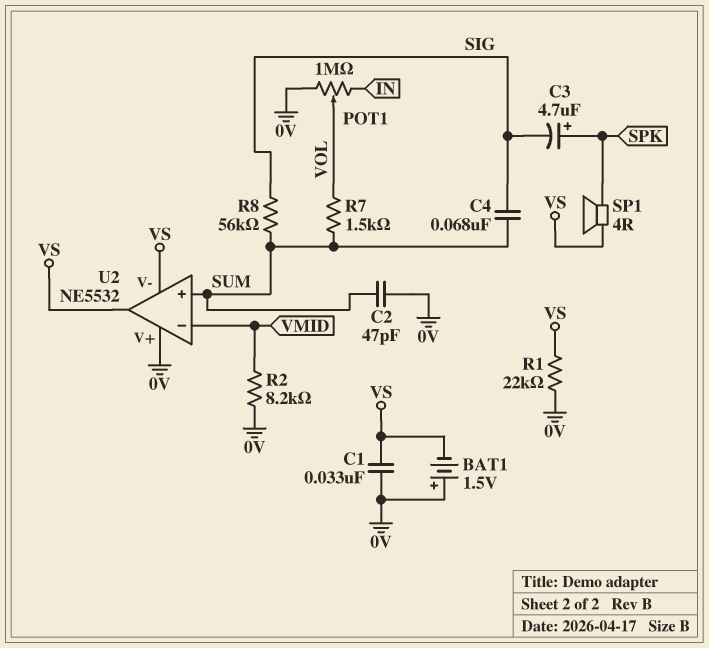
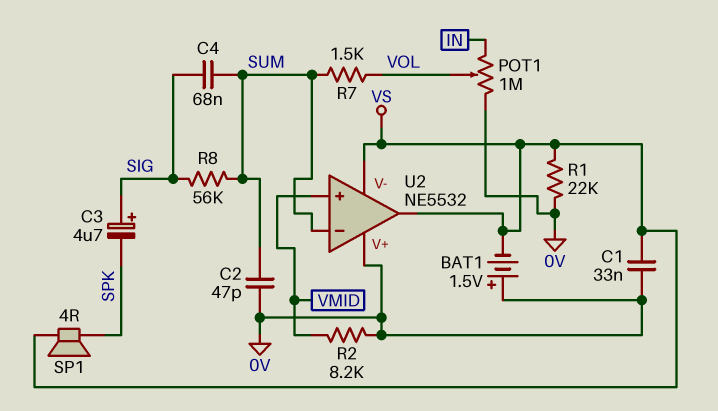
C3: 4.7uF (plus SPK, minus SIG) -> 4.7uF (plus SIG, minus SPK)
U2 pin in+: SUM -> VMID
U2 pin in-: VMID -> SUM

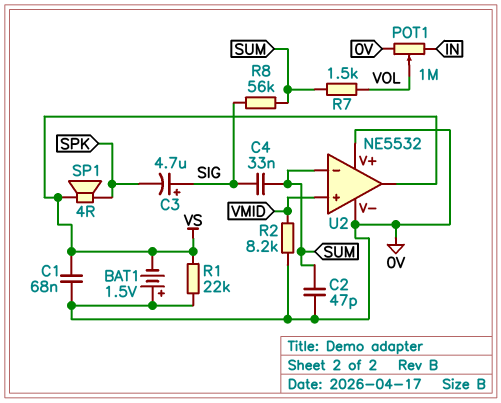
C1: 33nF (0V, VS) -> 68nF (0V, VS)
C4: 68nF (SIG, SUM) -> 33nF (SIG, SUM)
U2 pin V-: VS -> 0V

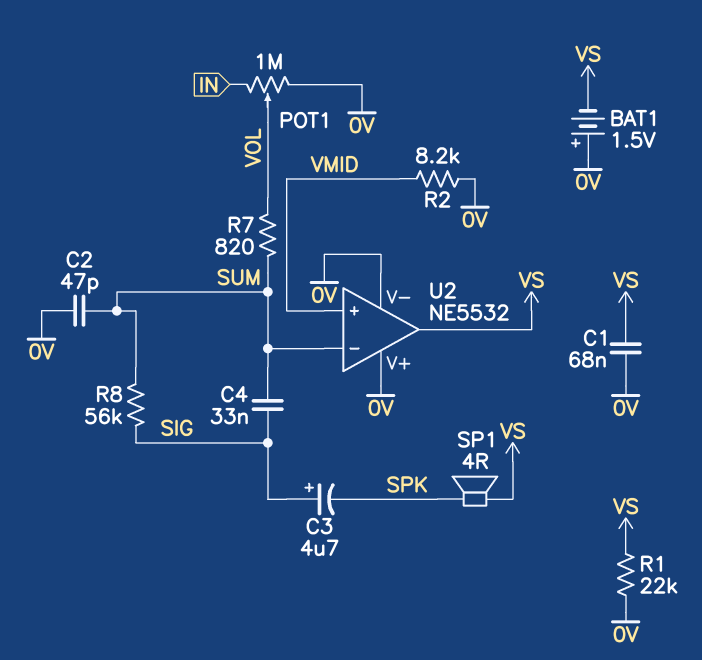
R7: 1.5k (SUM, VOL) -> 820 (SUM, VOL)

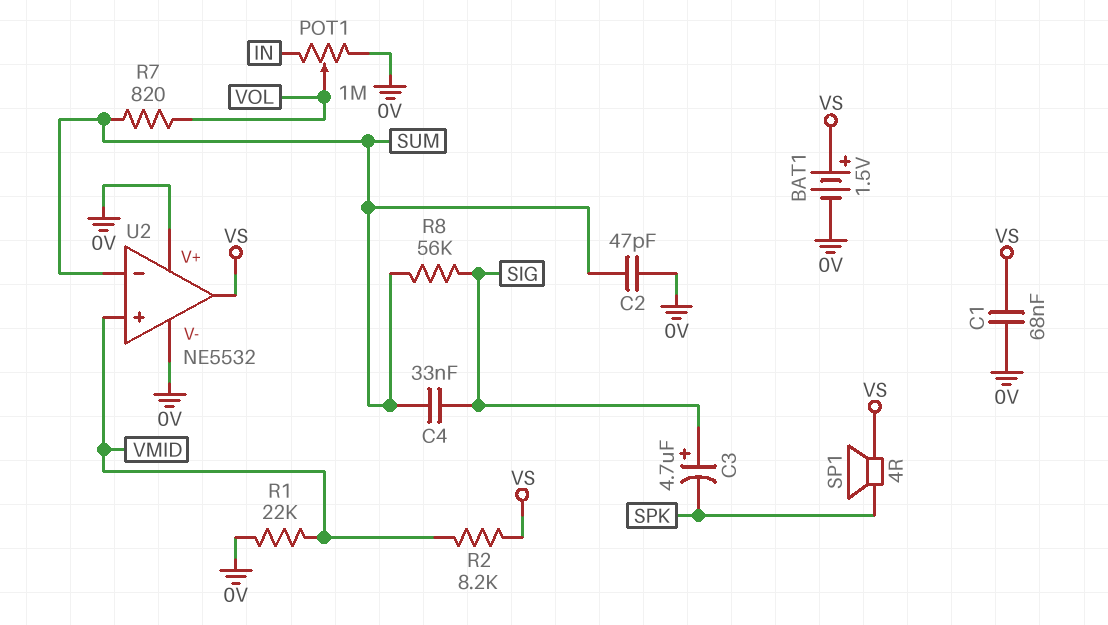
BAT1: 1.5V (plus 0V, minus VS) -> 1.5V (plus VS, minus 0V)
R1: 22k (0V, VS) -> 22k (0V, VMID)
R2: 8.2k (0V, VMID) -> 8.2k (VMID, VS)

